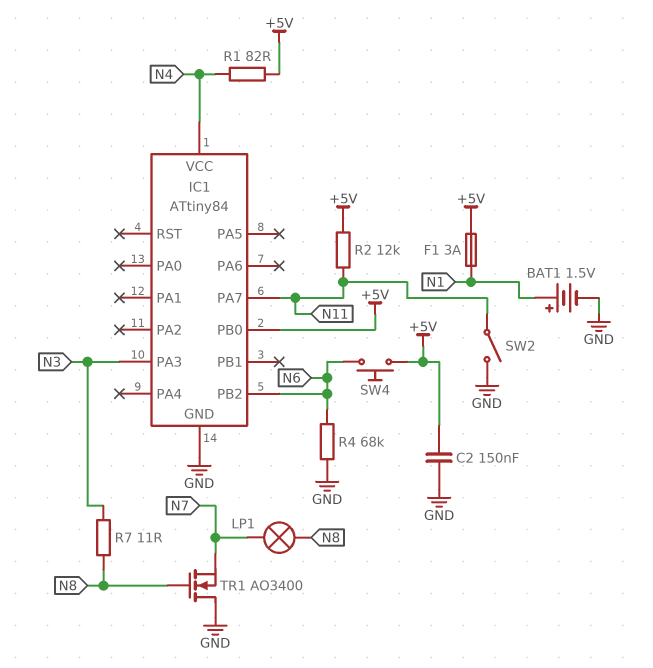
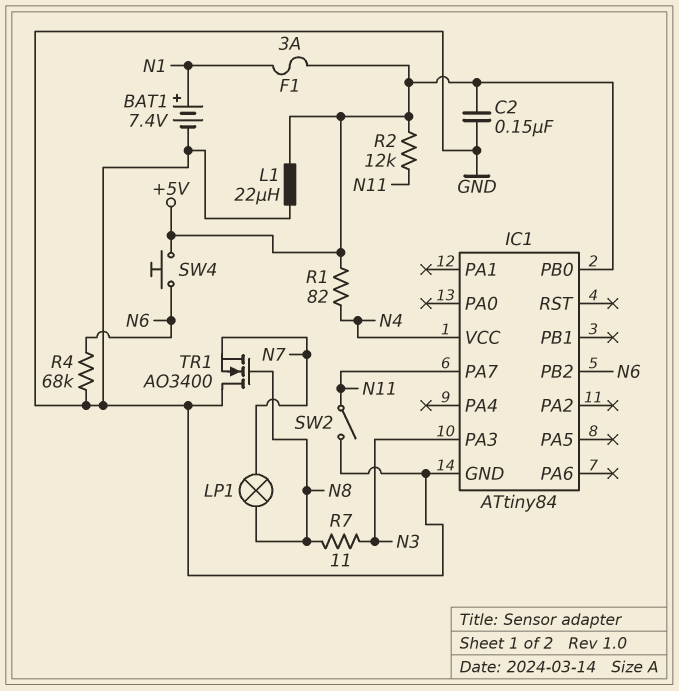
BAT1: 1.5V (plus N1, minus GND) -> 7.4V (plus N1, minus GND)
L1: none -> 22uH (+5V, GND)

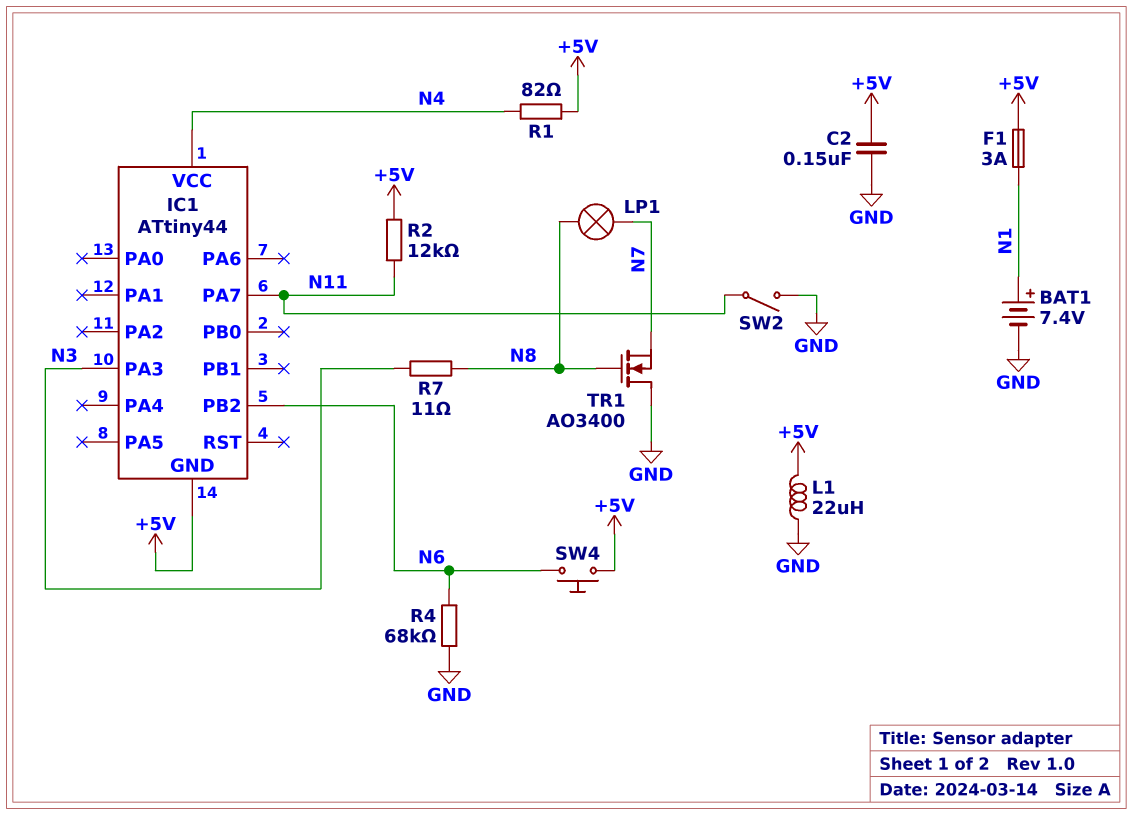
IC1: ATtiny84 -> ATtiny44
IC1 pin GND: GND -> +5V
IC1 pin PB0: +5V -> none

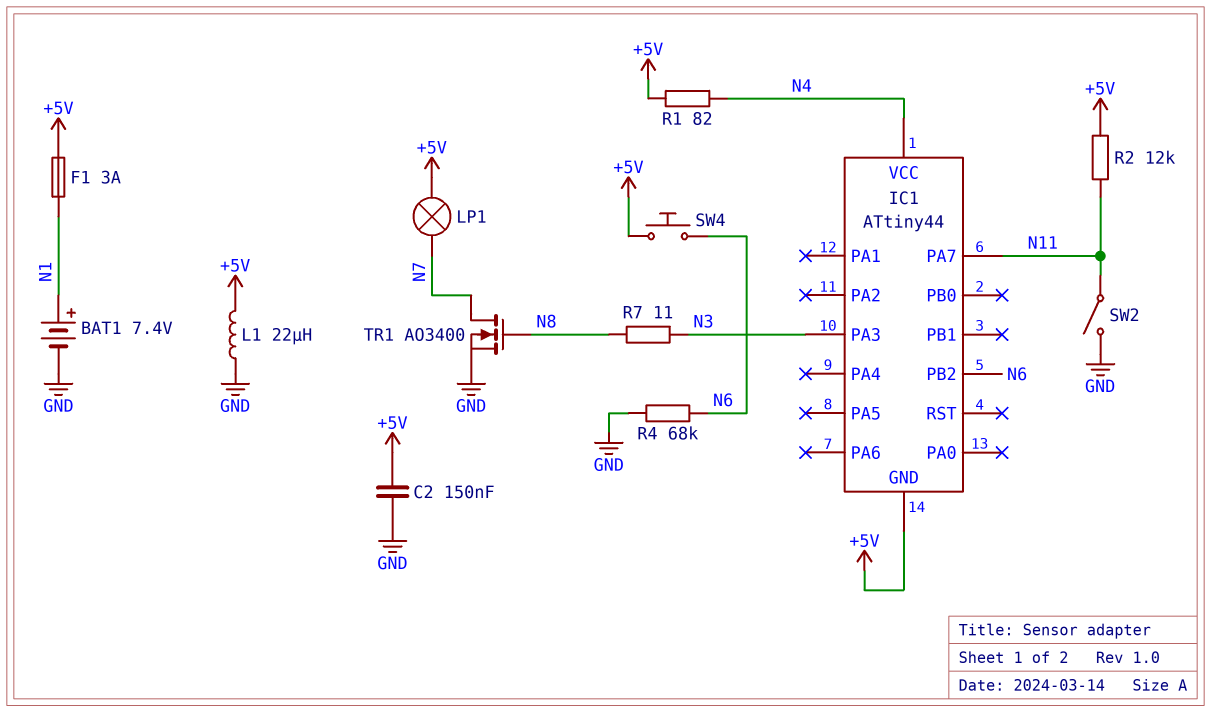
LP1: lamp (N7, N8) -> lamp (+5V, N7)
TR1: NMOS AO3400 (G N8, D GND, S N7) -> NMOS AO3400 (G N8, D N7, S GND)

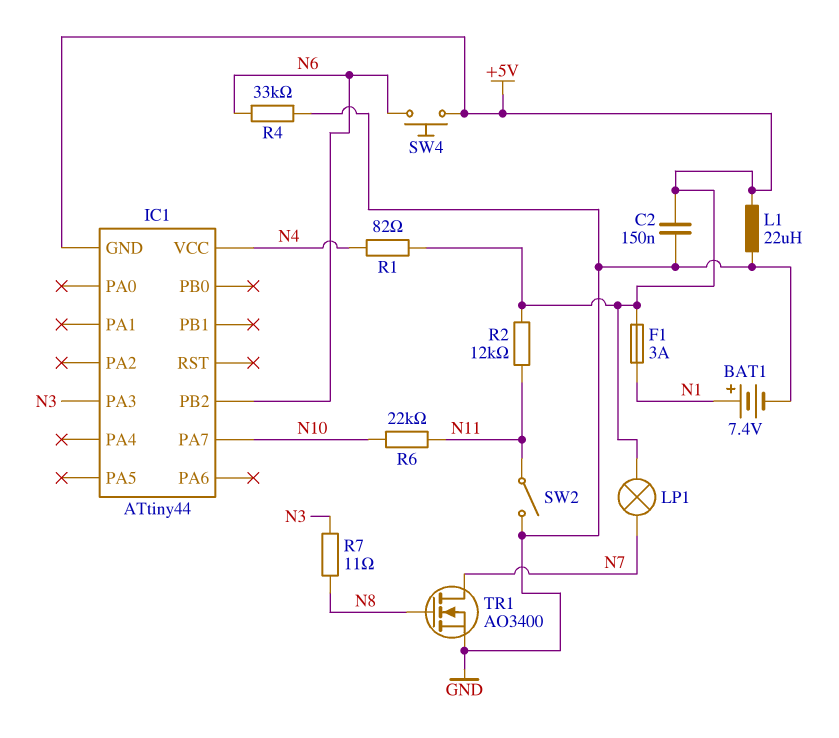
IC1 pin PA7: N11 -> N10
R4: 68k (GND, N6) -> 33k (GND, N6)
R6: none -> 22k (N10, N11)

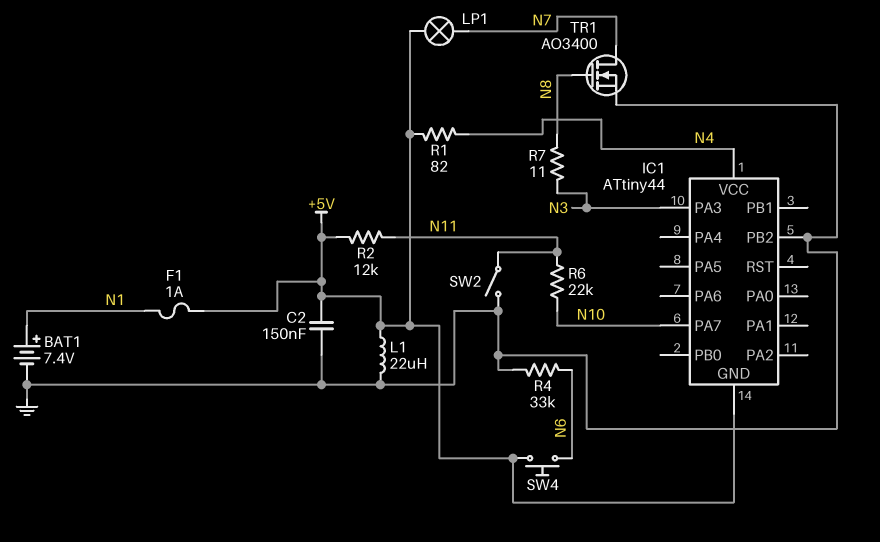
F1: 3A (+5V, N1) -> 1A (+5V, N1)
IC1 pin PB2: N6 -> GND

